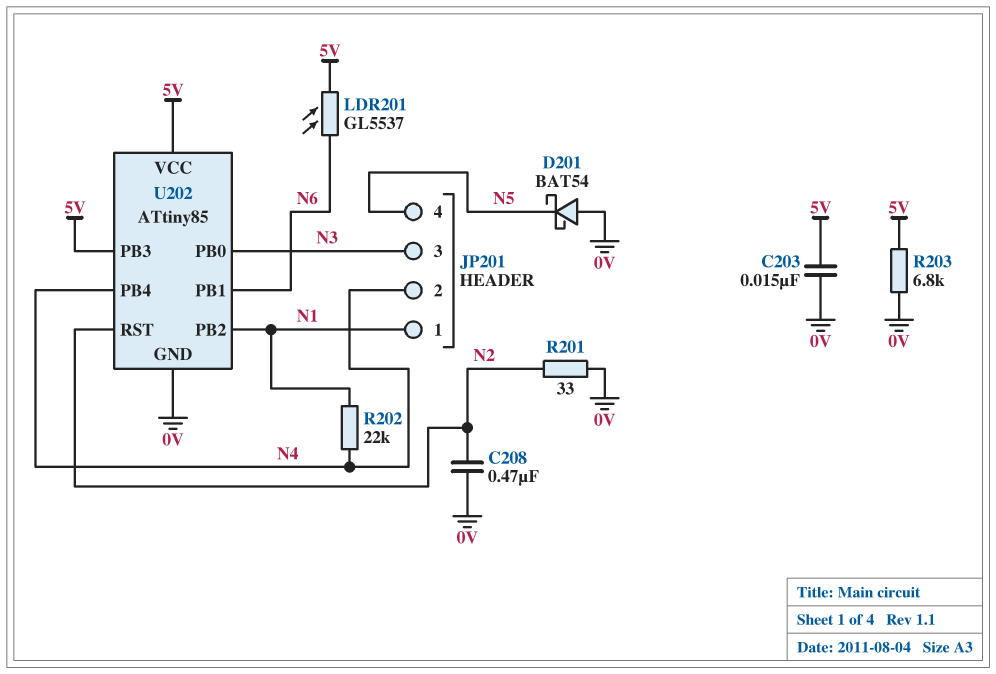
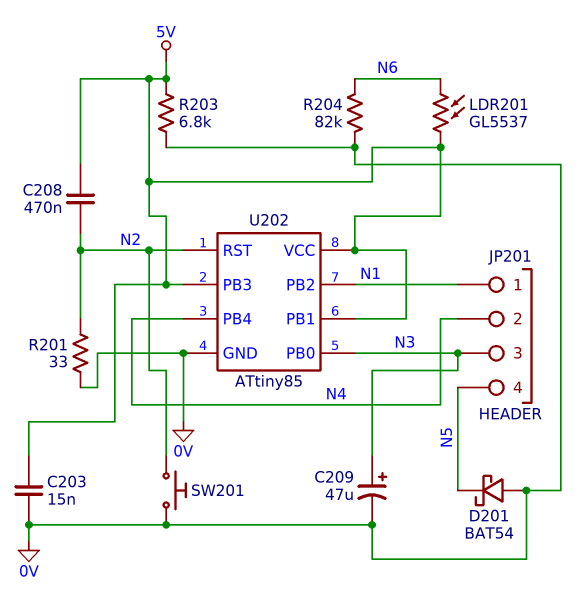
C208: 470nF (0V, N2) -> 470nF (5V, N2)
C209: none -> 47uF (plus N3, minus 0V)
R202: 22k (N1, N4) -> none
R204: none -> 82k (0V, N6)
SW201: none -> button (0V, N2)
U202 pin PB1: N6 -> 5V

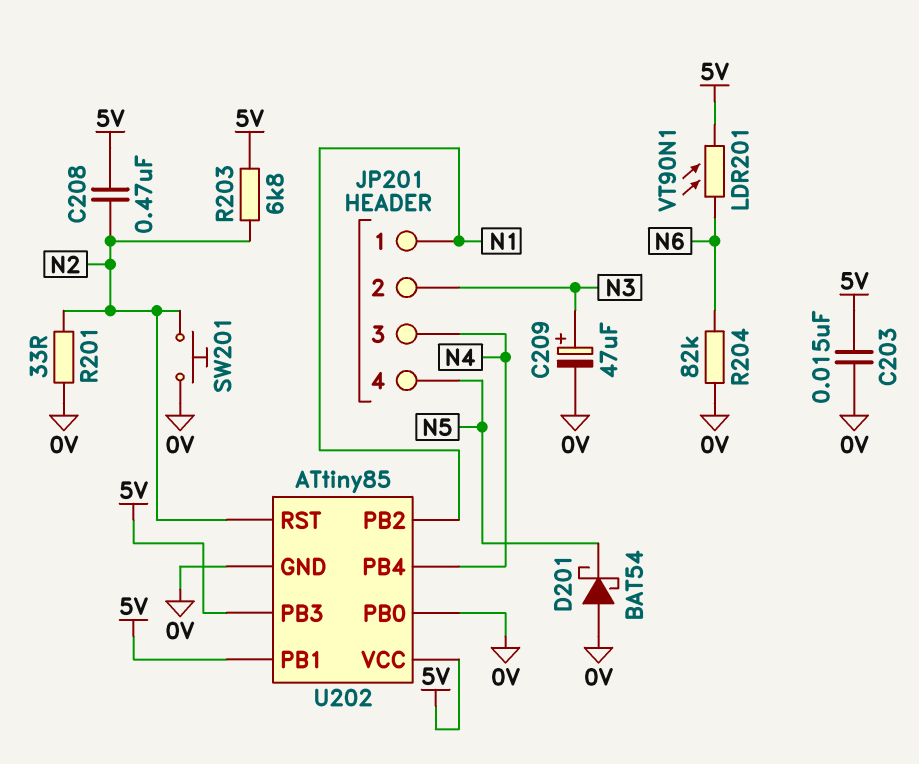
JP201 pin 2: N4 -> N3
JP201 pin 3: N3 -> N4
LDR201: GL5537 (5V, N6) -> VT90N1 (5V, N6)
R203: 6.8k (0V, 5V) -> 6.8k (5V, N2)
U202 pin PB0: N3 -> 0V

